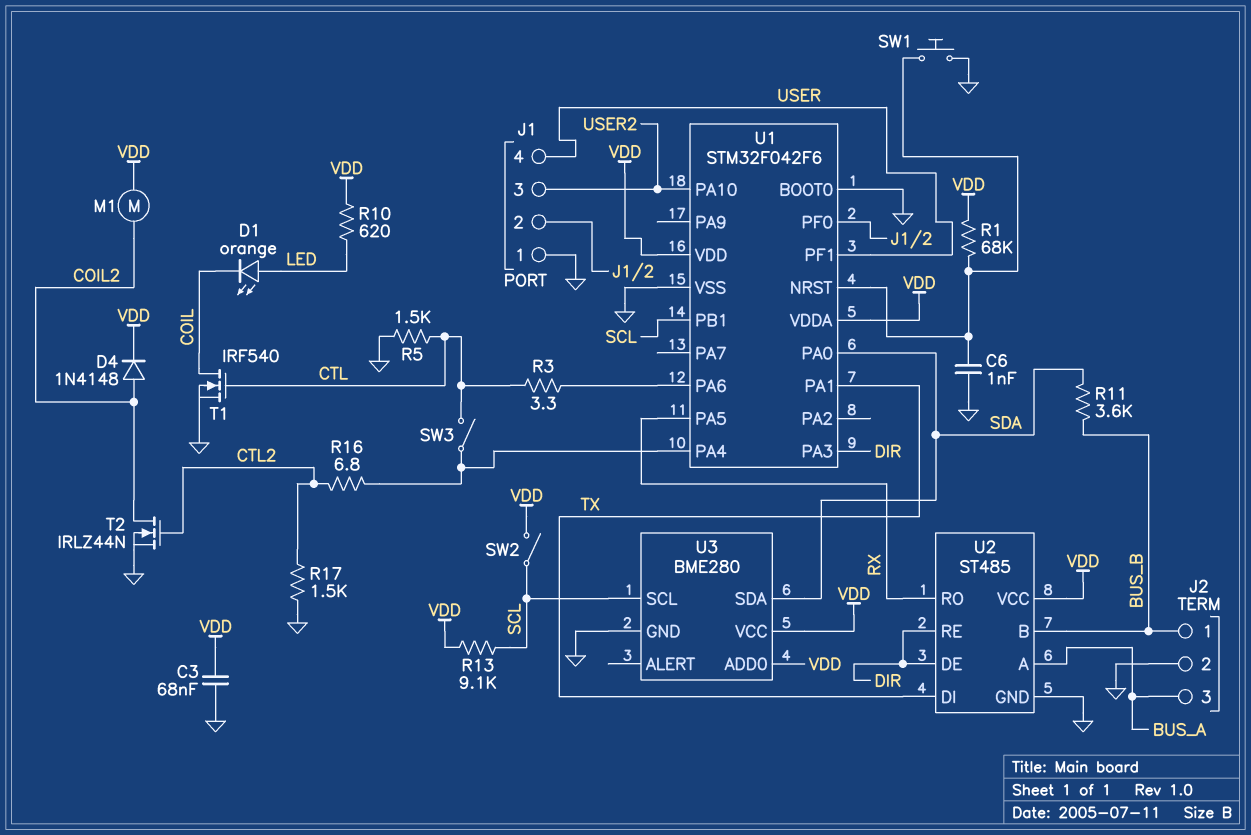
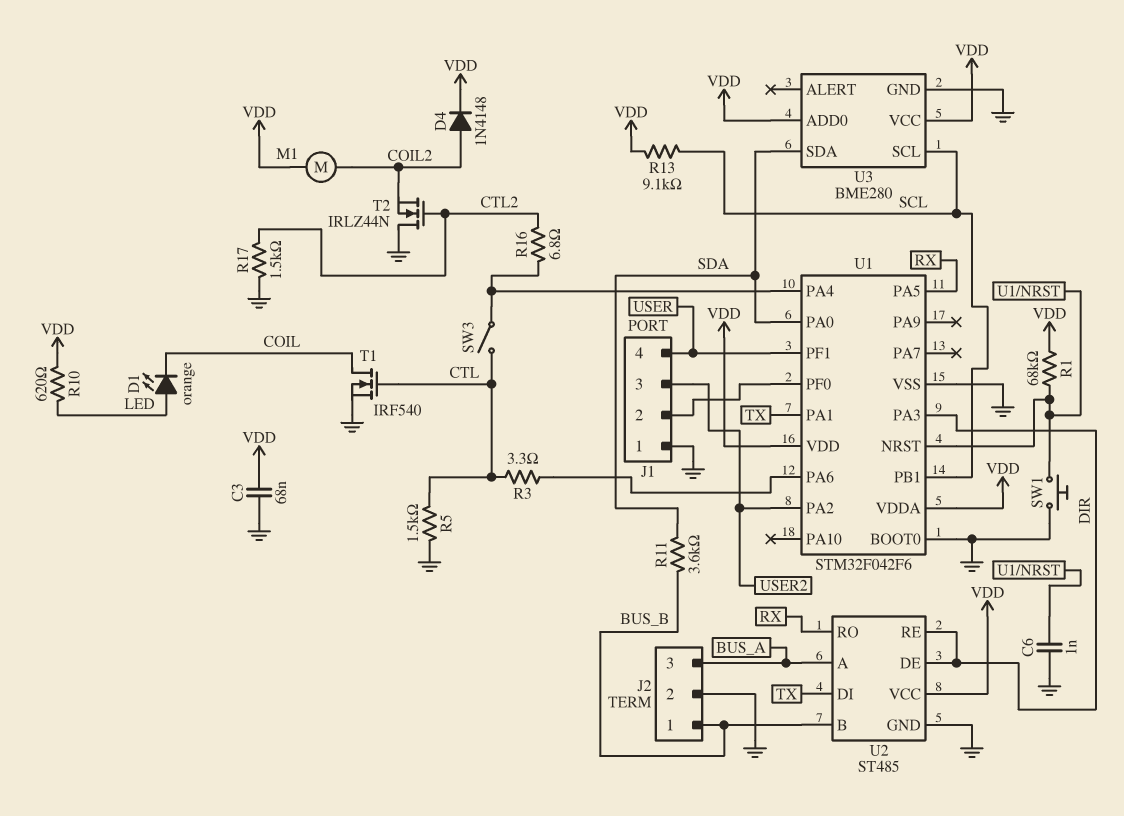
SW2: switch (SCL, VDD) -> none
T2: NMOS IRLZ44N (G CTL2, D COIL2, S GND) -> NMOS IRLZ44N (G CTL2, D GND, S COIL2)
U1 pin PA2: none -> USER2
U1 pin PA10: USER2 -> none

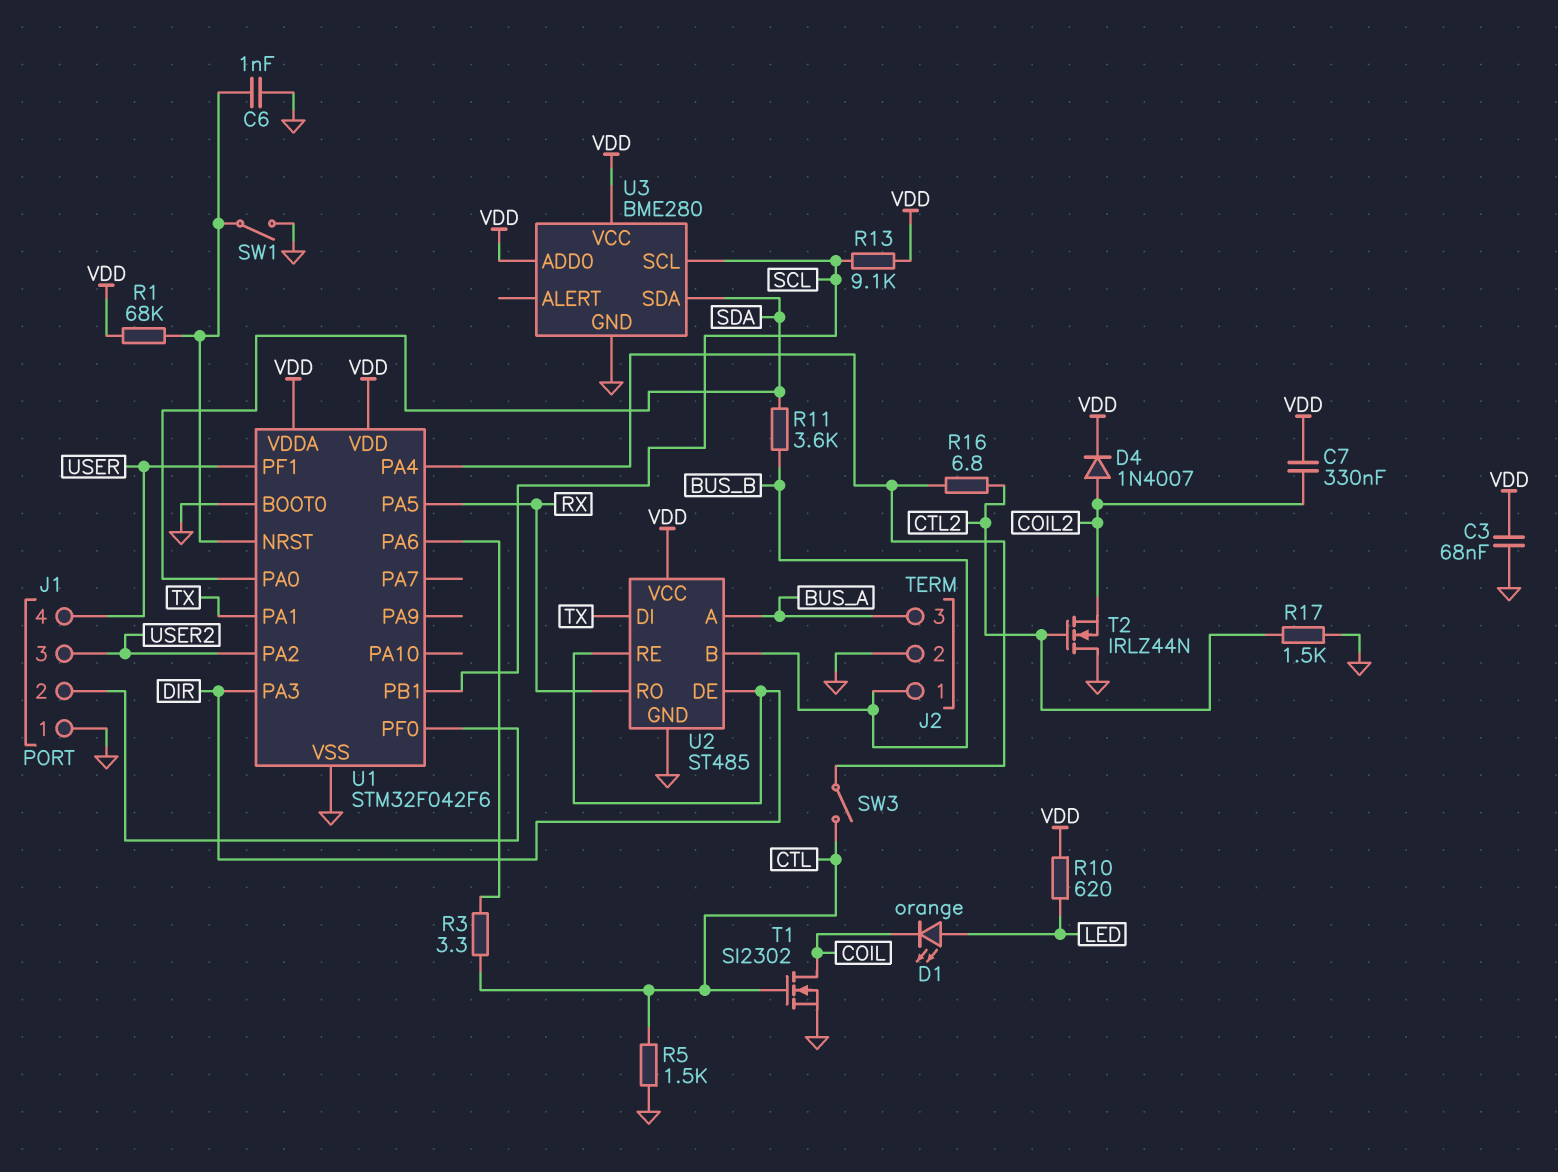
C7: none -> 330nF (COIL2, VDD)
D4: diode 1N4148 (A COIL2, K VDD) -> diode 1N4007 (A COIL2, K VDD)
M1: motor (COIL2, VDD) -> none
SW1: button (GND, U1/NRST) -> switch (GND, U1/NRST)
T1: NMOS IRF540 (G CTL, D COIL, S GND) -> NMOS SI2302 (G CTL, D COIL, S GND)

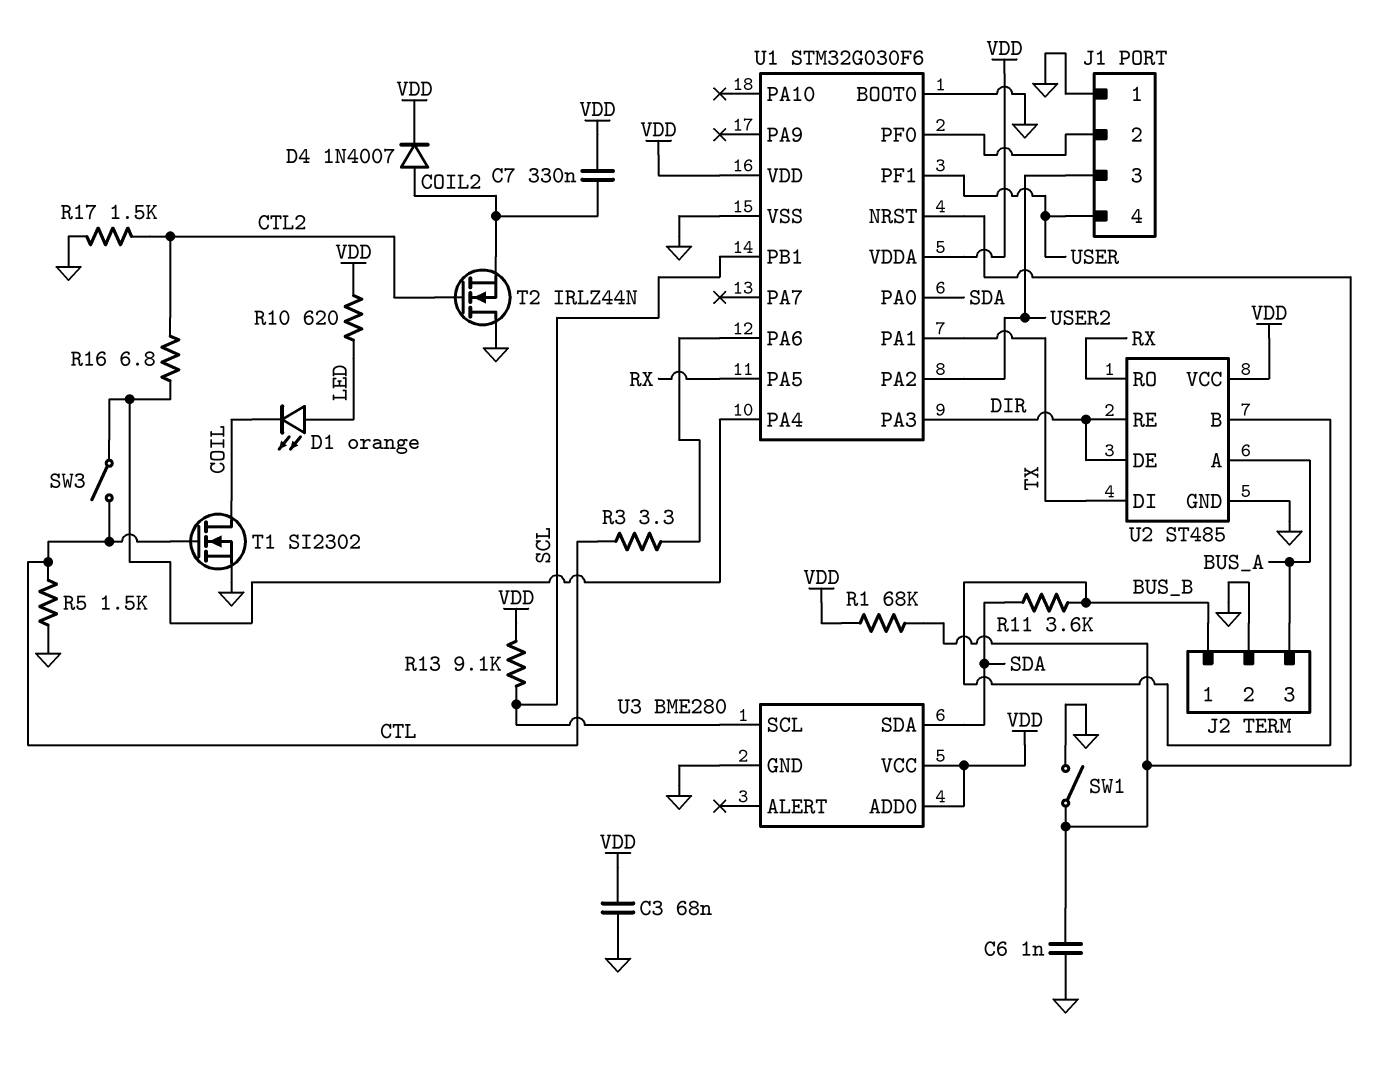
U1: STM32F042F6 -> STM32G030F6

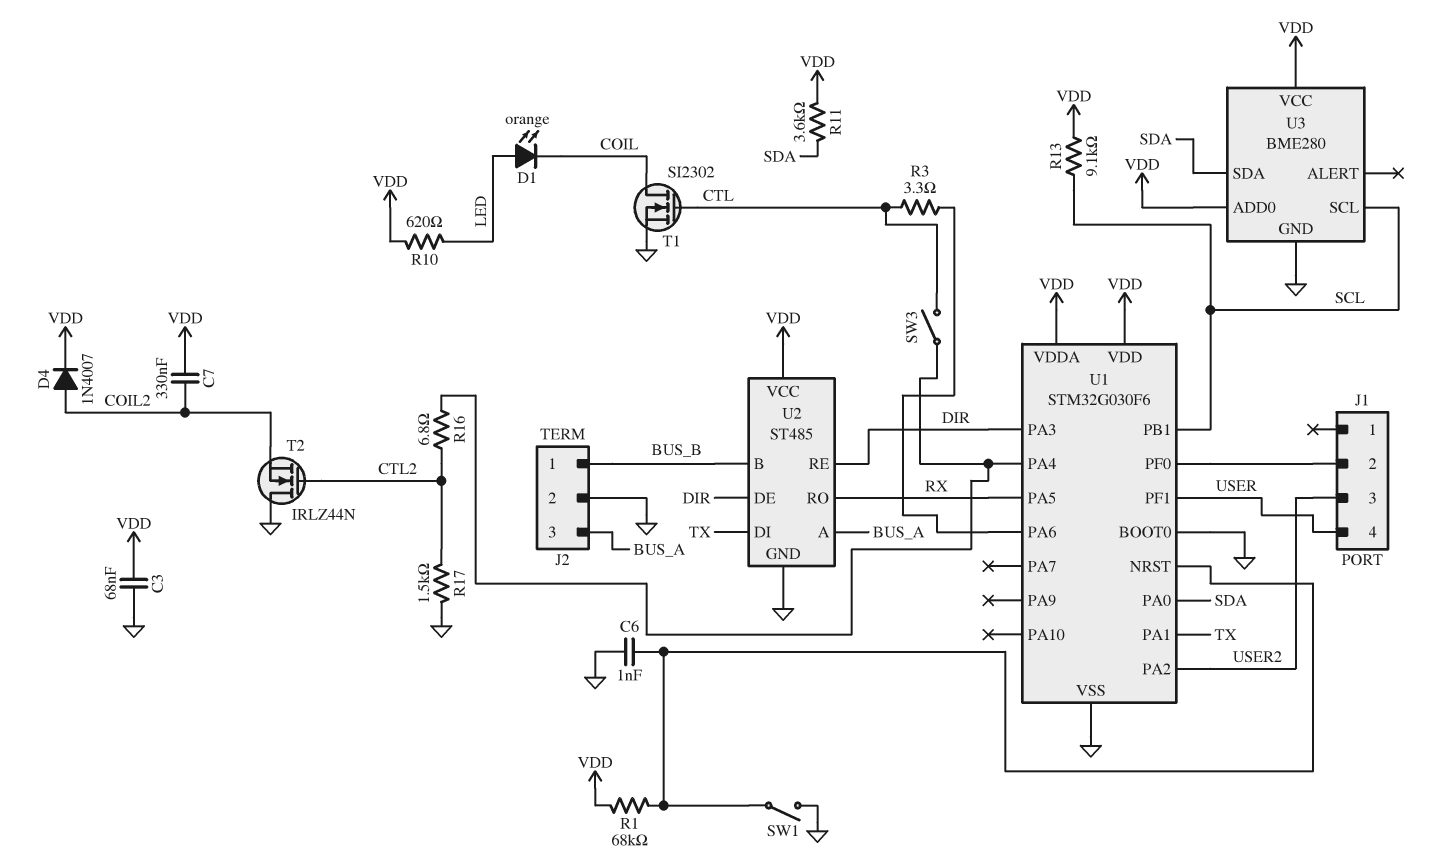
J1 pin 1: GND -> none
R5: 1.5k (CTL, GND) -> none
R11: 3.6k (BUS_B, SDA) -> 3.6k (SDA, VDD)

